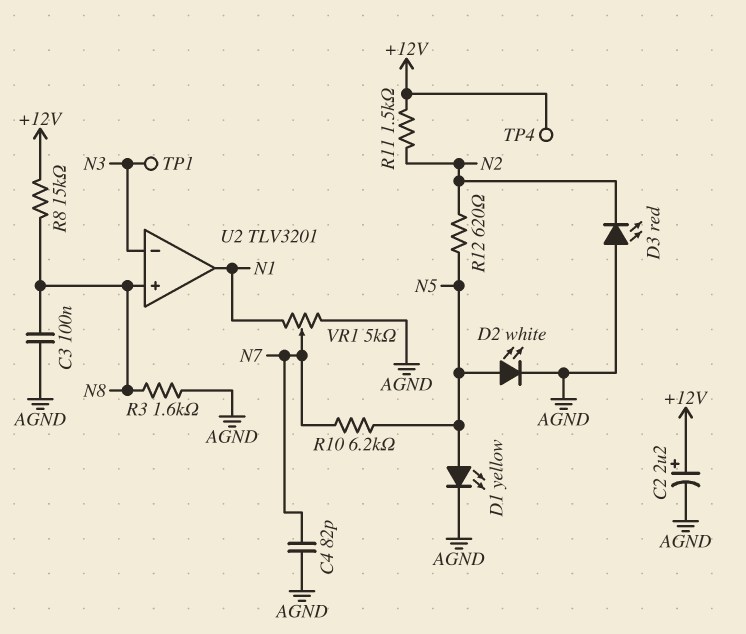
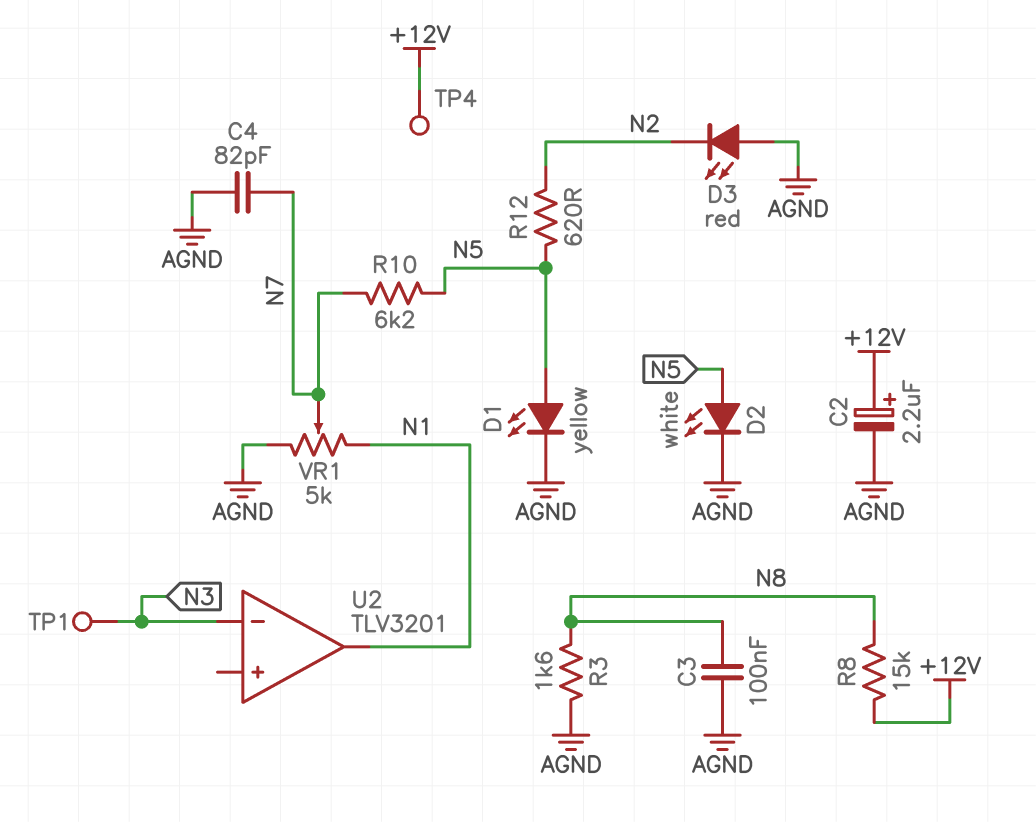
R11: 1.5k (+12V, N2) -> none
U2 pin in+: N8 -> none

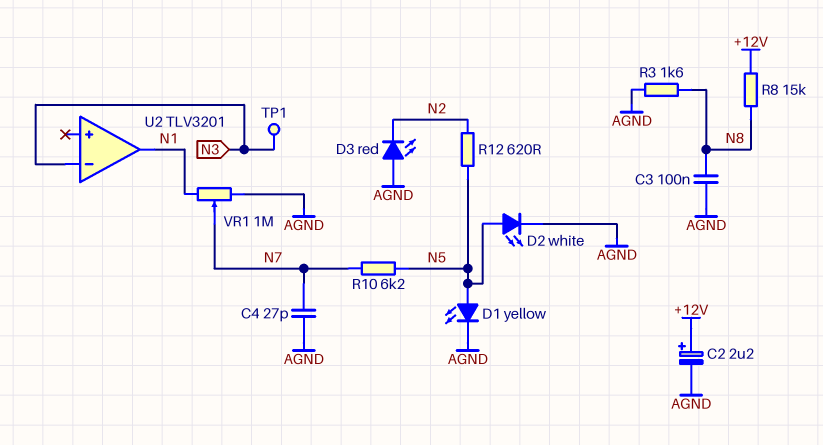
C4: 82pF (AGND, N7) -> 27pF (AGND, N7)
TP4: test point (+12V) -> none
VR1: 5k (AGND, N1, wiper N7) -> 1M (AGND, N1, wiper N7)

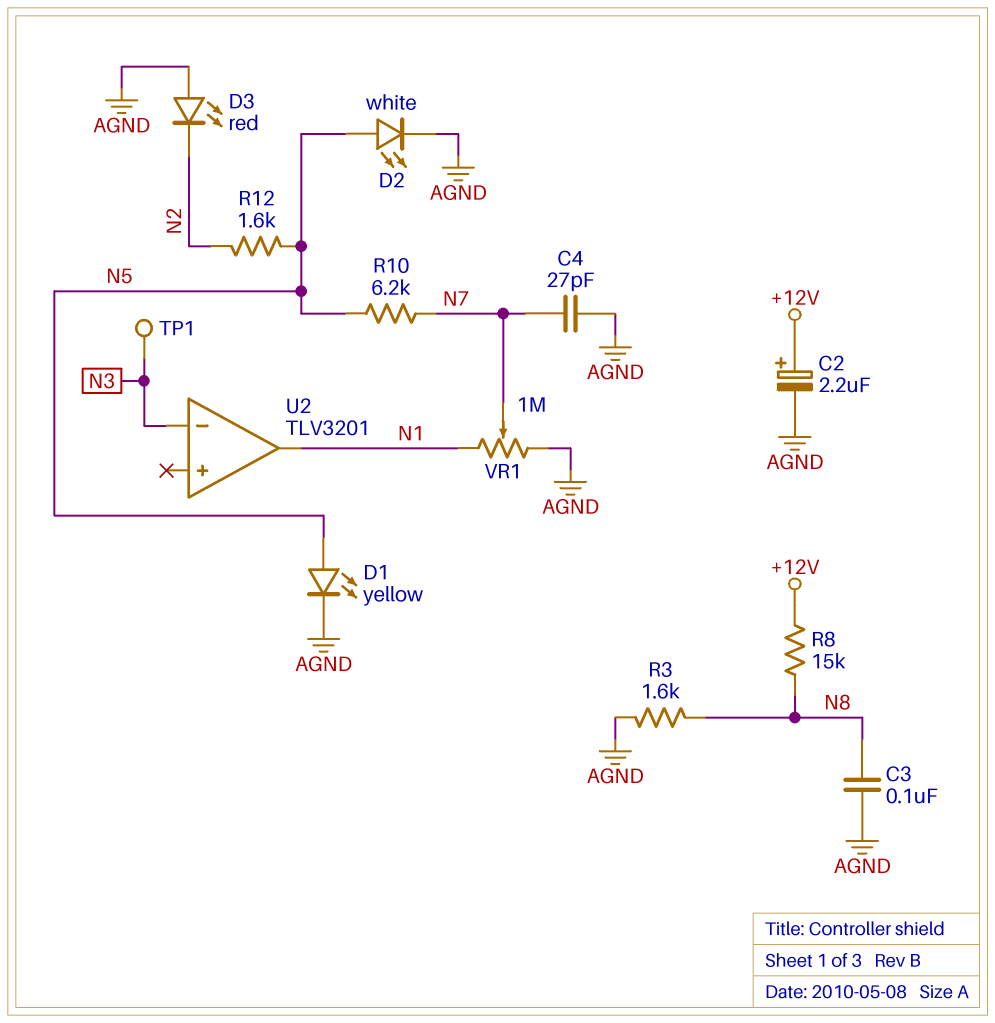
R12: 620 (N2, N5) -> 1.6k (N2, N5)

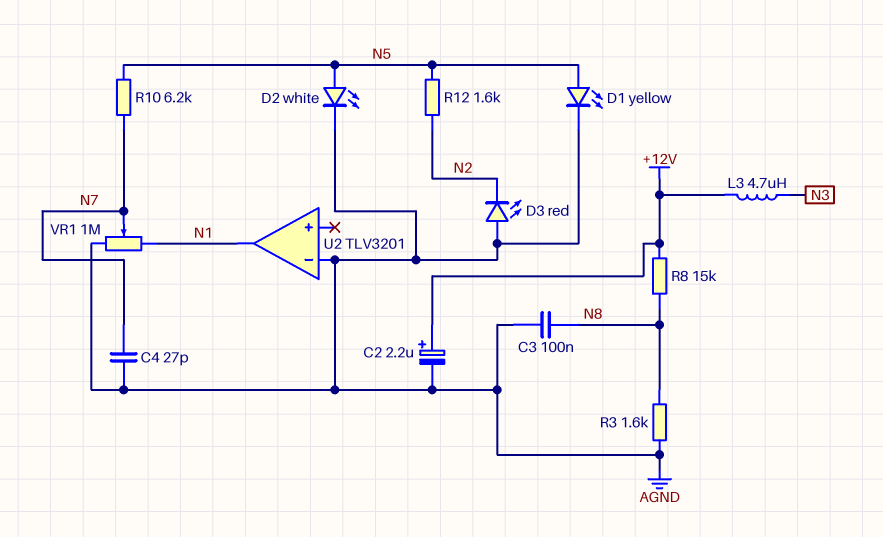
L3: none -> 4.7uH (+12V, N3)
TP1: test point (N3) -> none
U2 pin in-: N3 -> AGND

